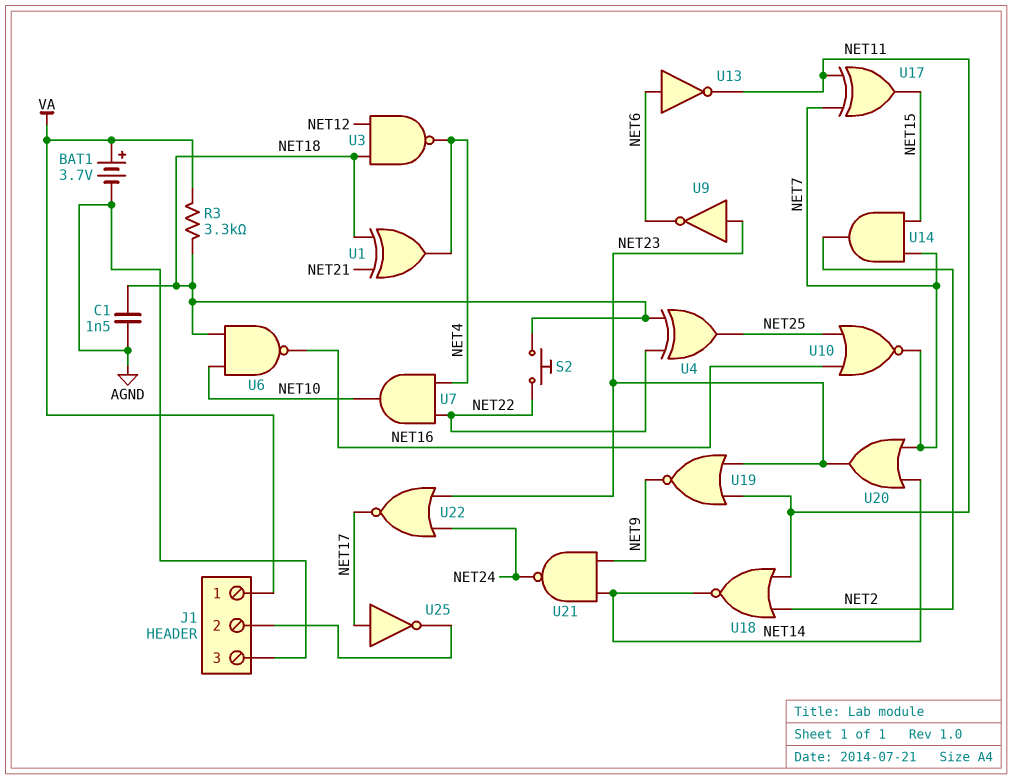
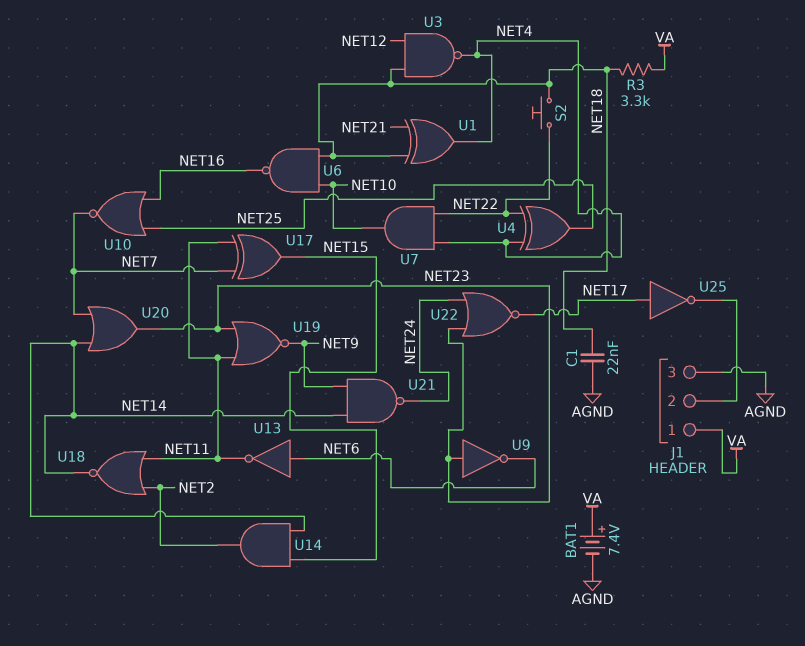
BAT1: 3.7V (plus VA, minus AGND) -> 7.4V (plus VA, minus AGND)
C1: 1.5nF (AGND, NET18) -> 22nF (AGND, NET18)
U4: XOR (in NET18, in NET22, out NET25) -> XOR (in NET4, in NET22, out NET25)
U14: AND (in NET7, in NET15, out NET2) -> AND (in NET14, in NET15, out NET2)

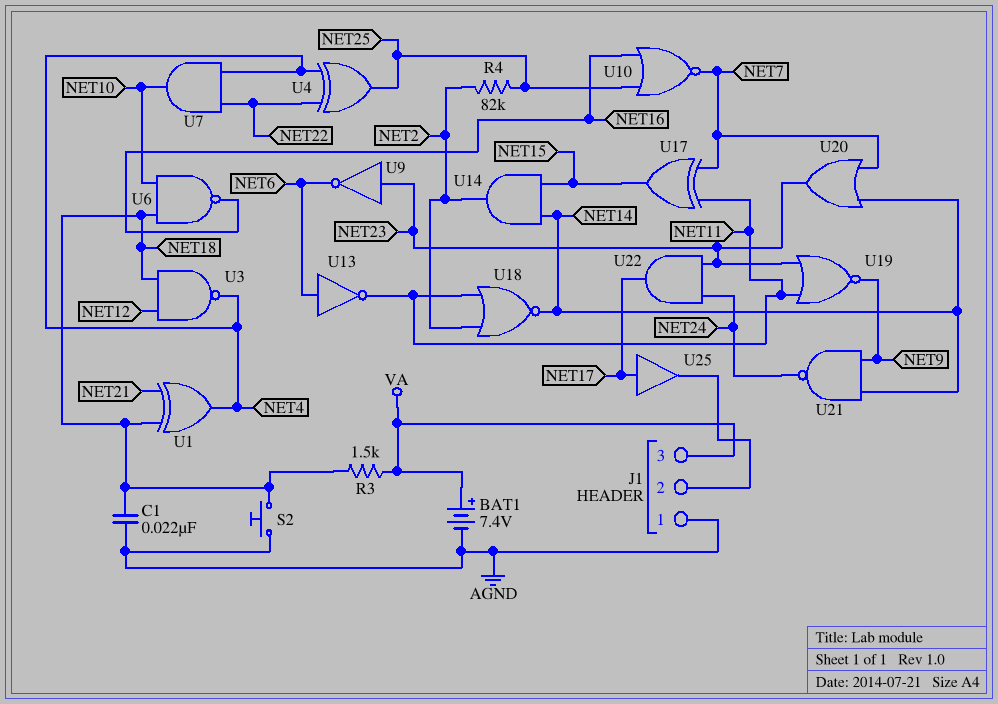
J1 pin 1: VA -> AGND
J1 pin 3: AGND -> VA
R3: 3.3k (NET18, VA) -> 1.5k (NET18, VA)
R4: none -> 82k (NET2, NET25)
S2: button (NET18, NET22) -> button (AGND, NET18)
U22: NOR (in NET23, in NET24, out NET17) -> AND (in NET23, in NET24, out NET17)
U25: NOT (in NET17, out J1/2) -> buffer (in NET17, out J1/2)

